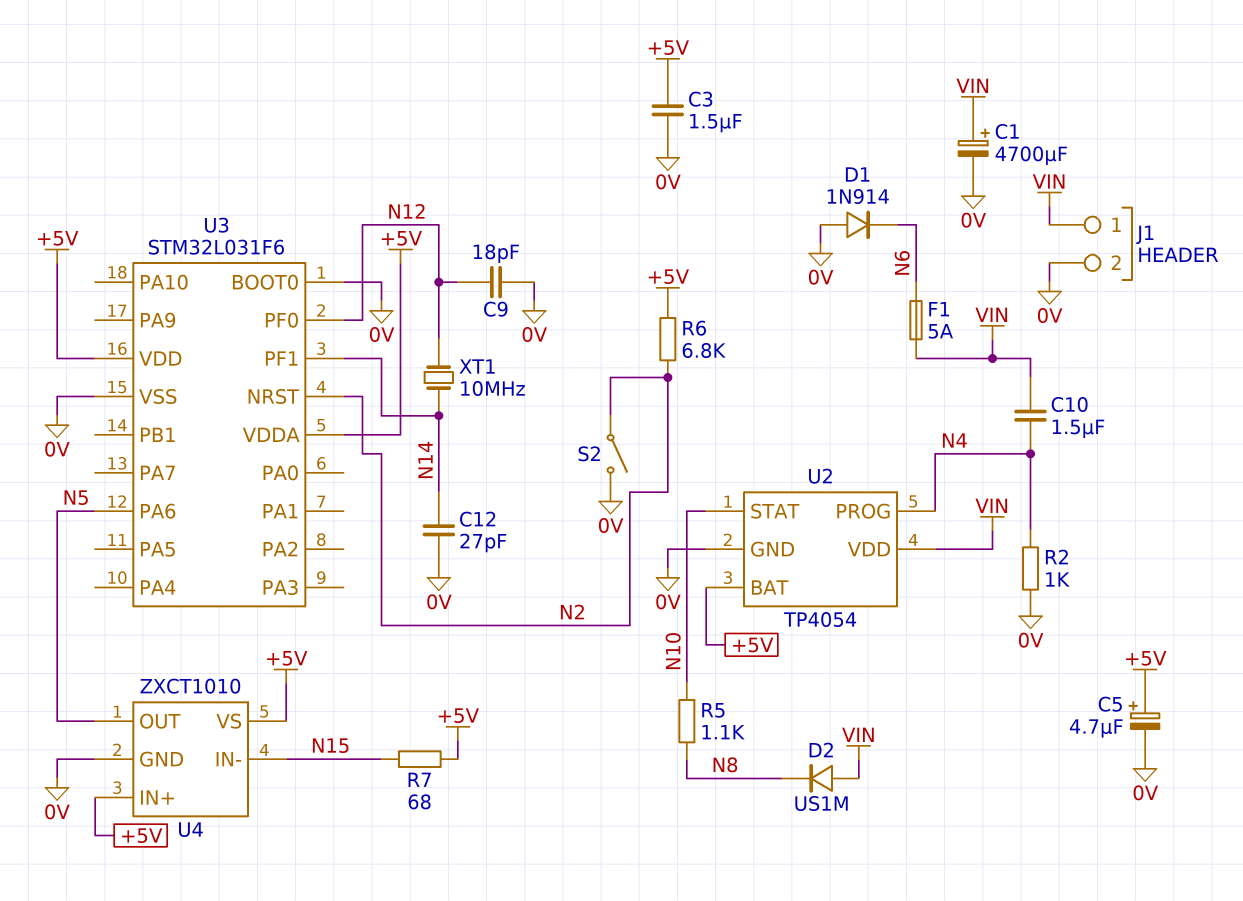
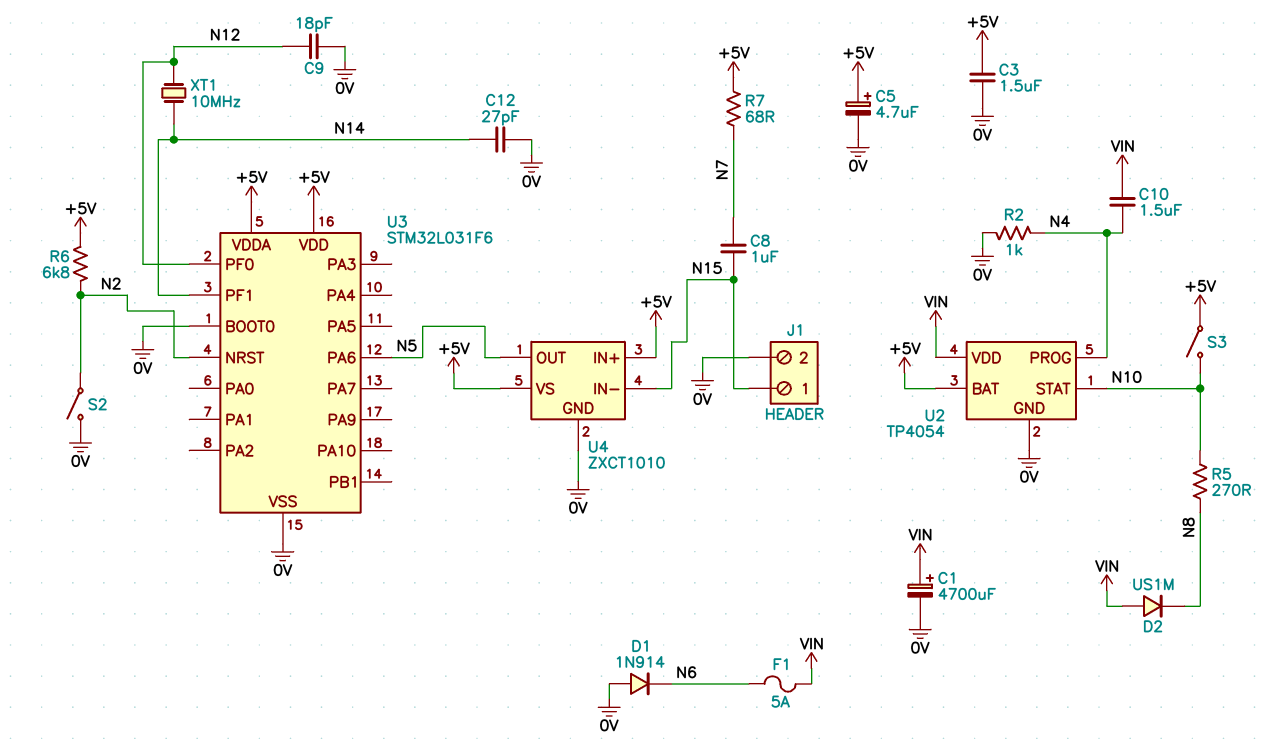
C8: none -> 1uF (N7, N15)
J1 pin 1: VIN -> N15
R5: 1.1k (N8, N10) -> 270 (N8, N10)
R7: 68 (+5V, N15) -> 68 (+5V, N7)
S3: none -> switch (+5V, N10)

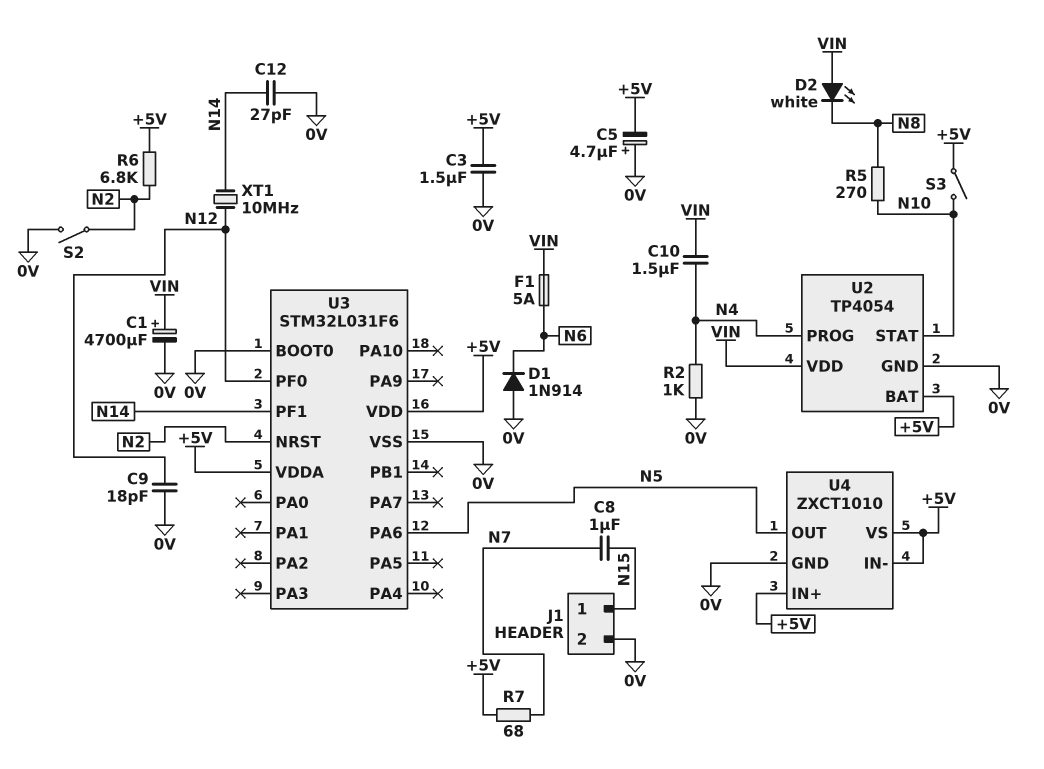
C5: 4.7uF (plus +5V, minus 0V) -> 4.7uF (plus 0V, minus +5V)
D2: diode US1M (A VIN, K N8) -> LED white (A VIN, K N8)
U4 pin IN-: N15 -> +5V

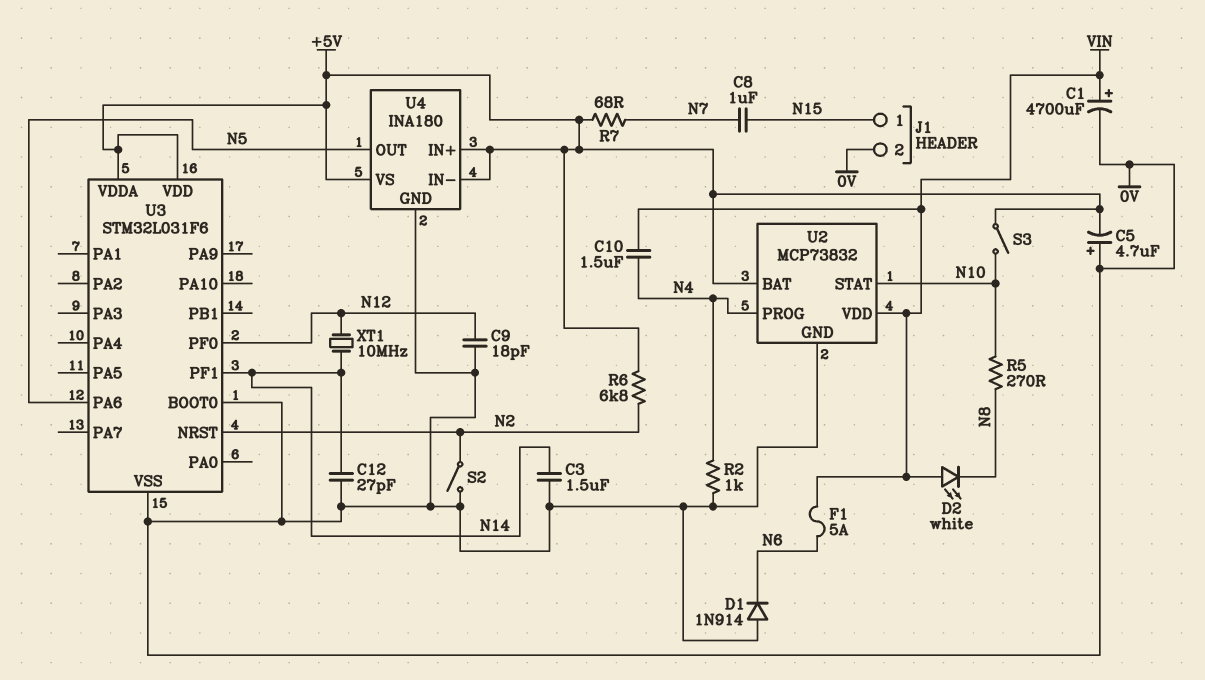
C3: 1.5uF (+5V, 0V) -> 1.5uF (0V, N14)
U2: TP4054 -> MCP73832
U4: ZXCT1010 -> INA180

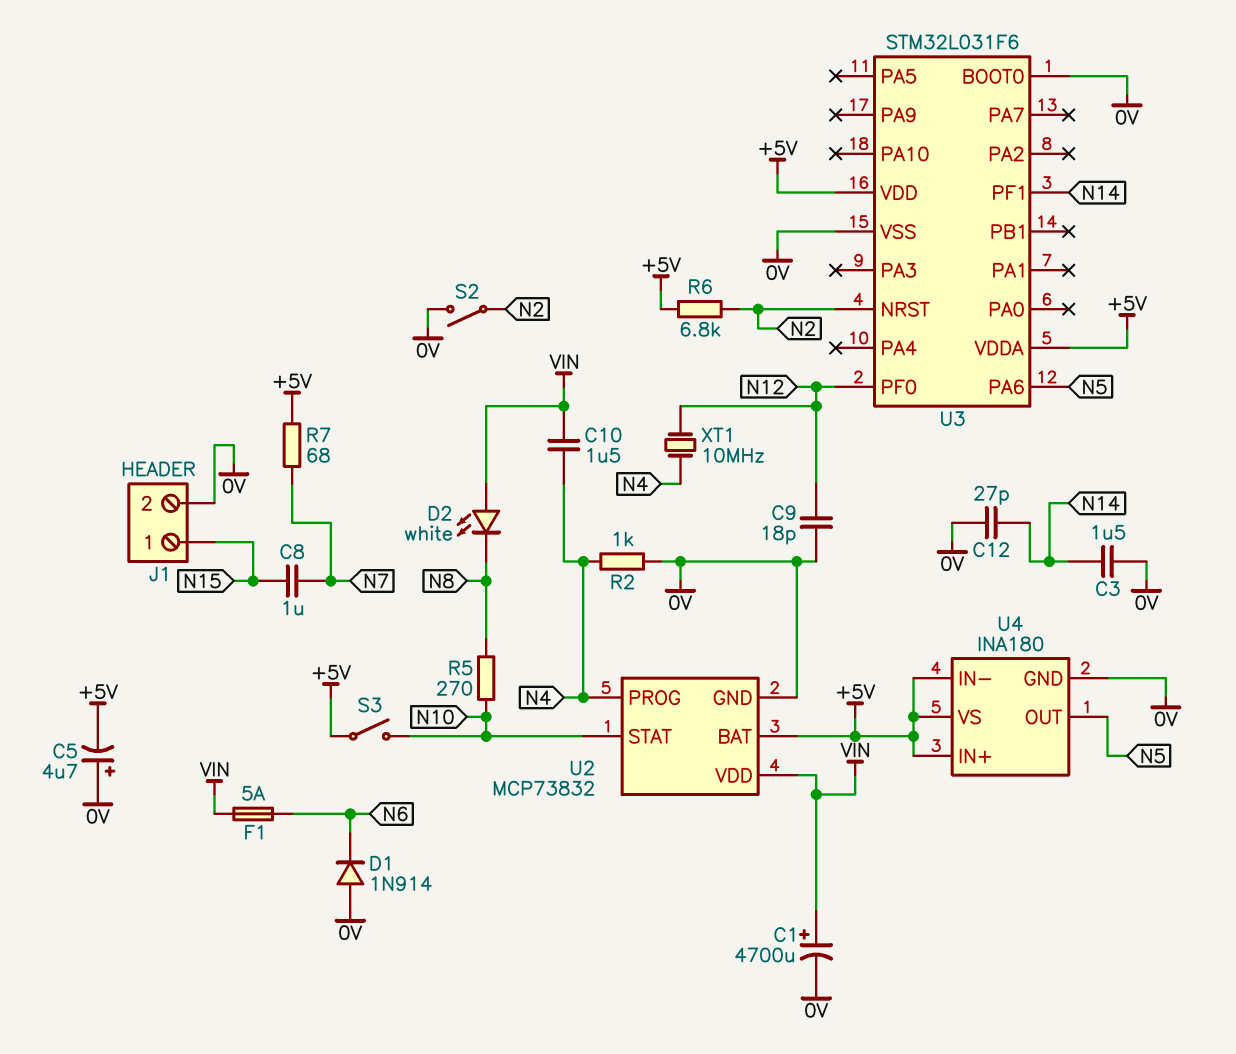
XT1: 10MHz (N12, N14) -> 10MHz (N4, N12)

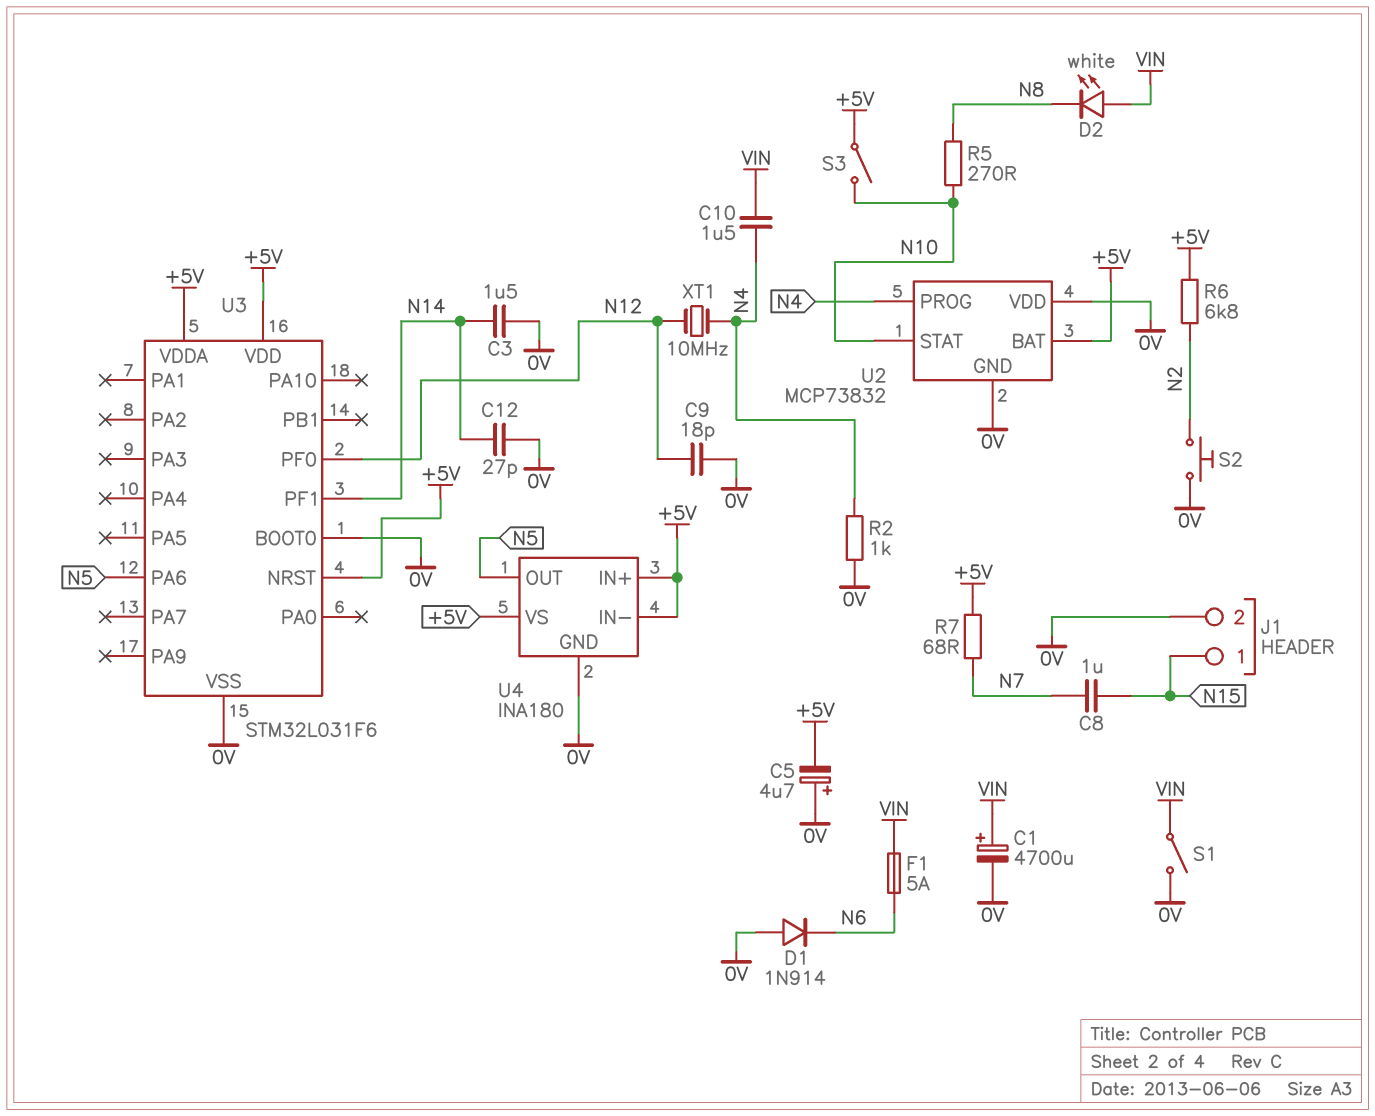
S1: none -> switch (0V, VIN)
S2: switch (0V, N2) -> button (0V, N2)
U2 pin VDD: VIN -> 0V
U3 pin NRST: N2 -> +5V

